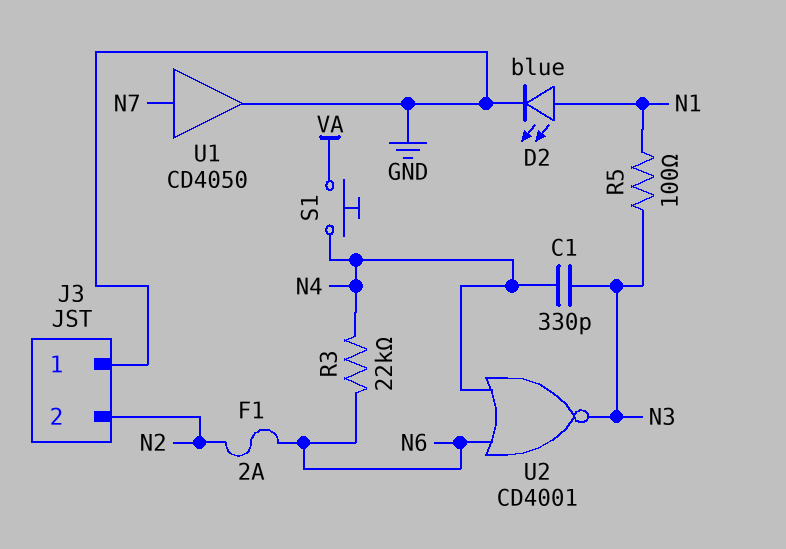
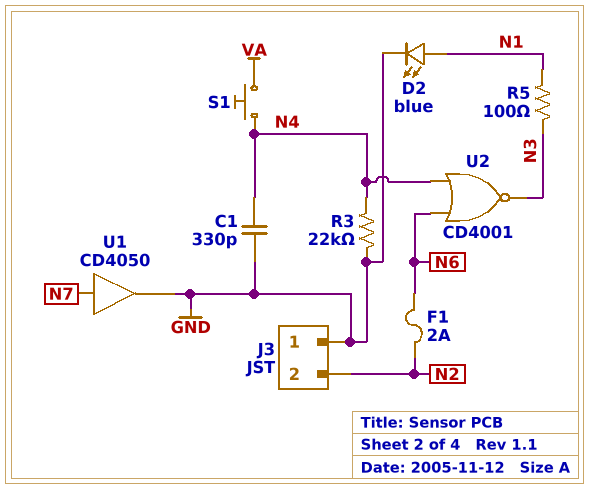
C1: 330pF (N3, N4) -> 330pF (GND, N4)
R3: 22k (N4, N6) -> 22k (GND, N4)

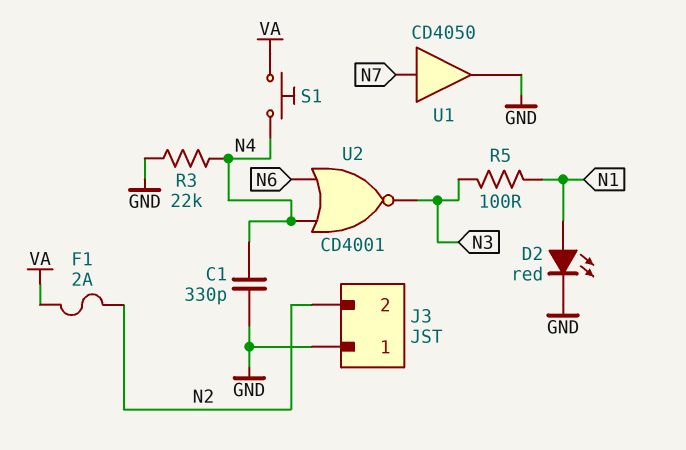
D2: LED blue (A N1, K GND) -> LED red (A N1, K GND)
F1: 2A (N2, N6) -> 2A (N2, VA)

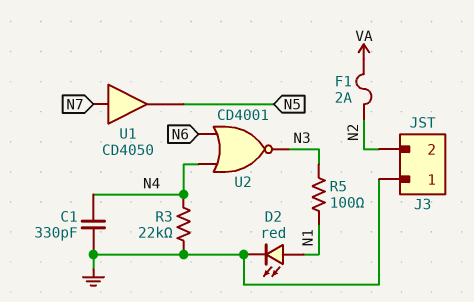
S1: button (N4, VA) -> none
U1: buffer CD4050 (in N7, out GND) -> buffer CD4050 (in N7, out N5)

